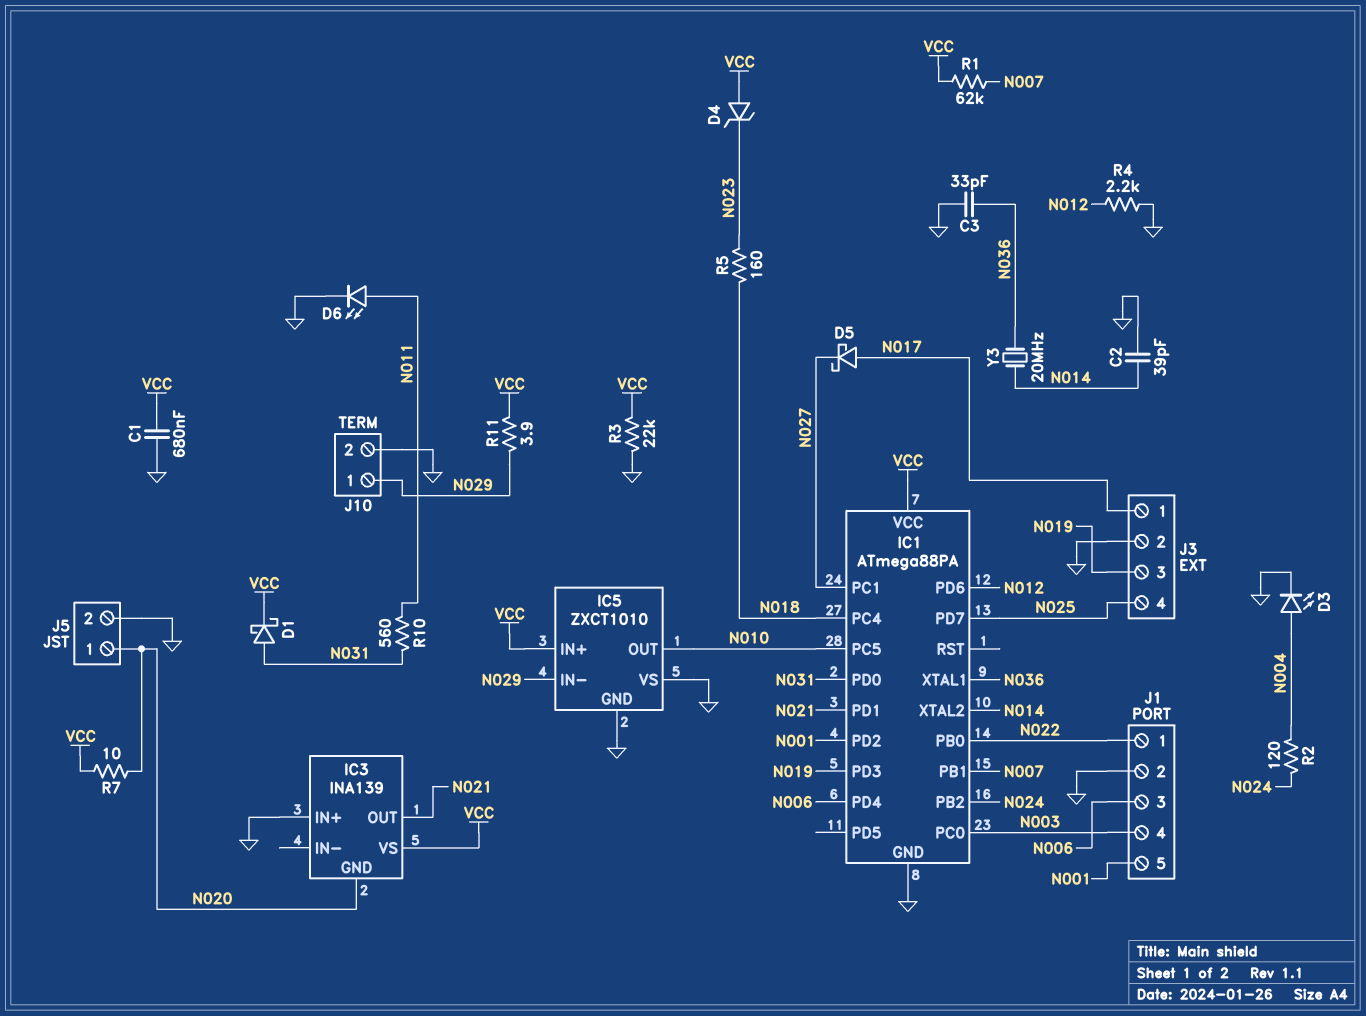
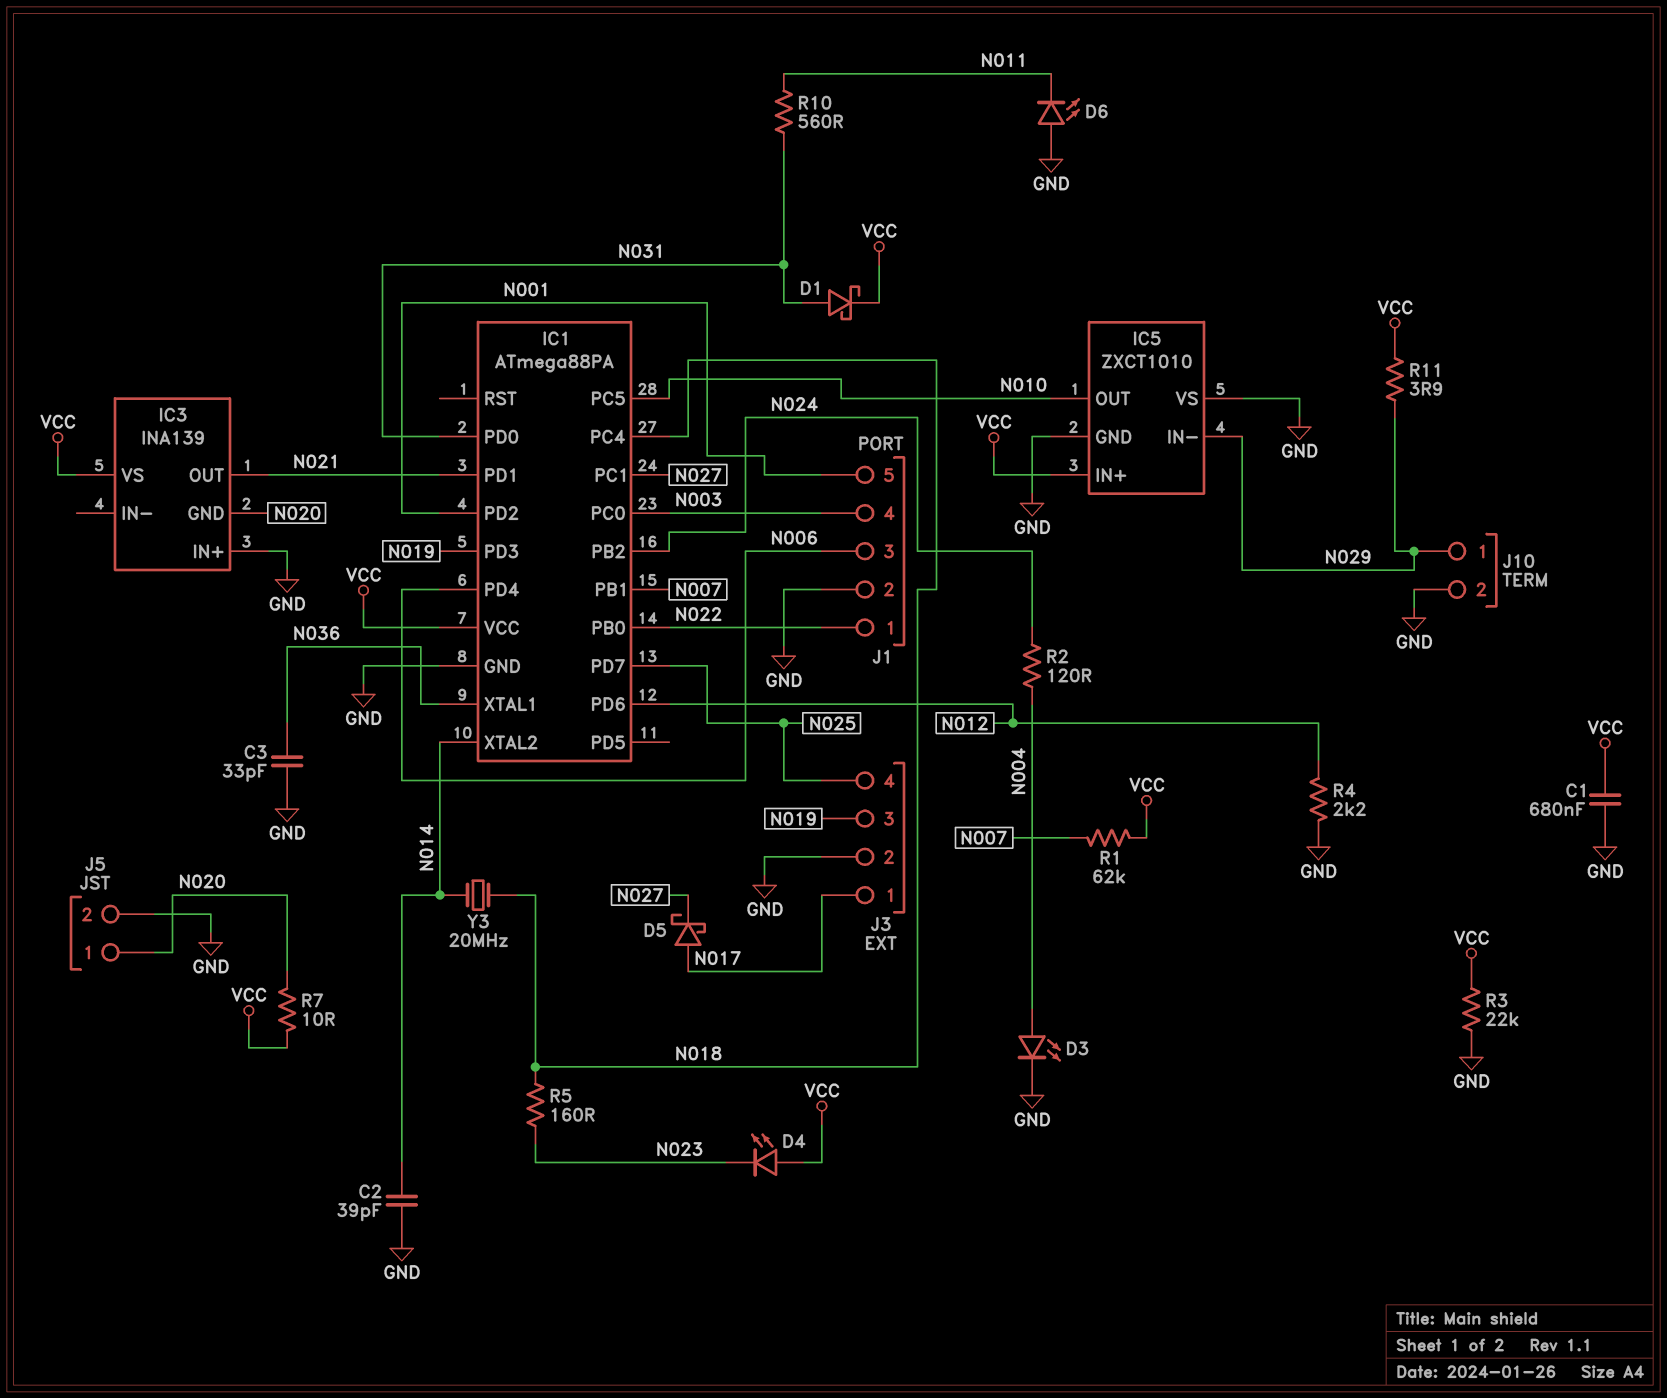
D4: zener (A VCC, K N023) -> LED (A VCC, K N023)
D6: LED (A N011, K GND) -> LED (A GND, K N011)
Y3: 20MHz (N014, N036) -> 20MHz (N014, N018)

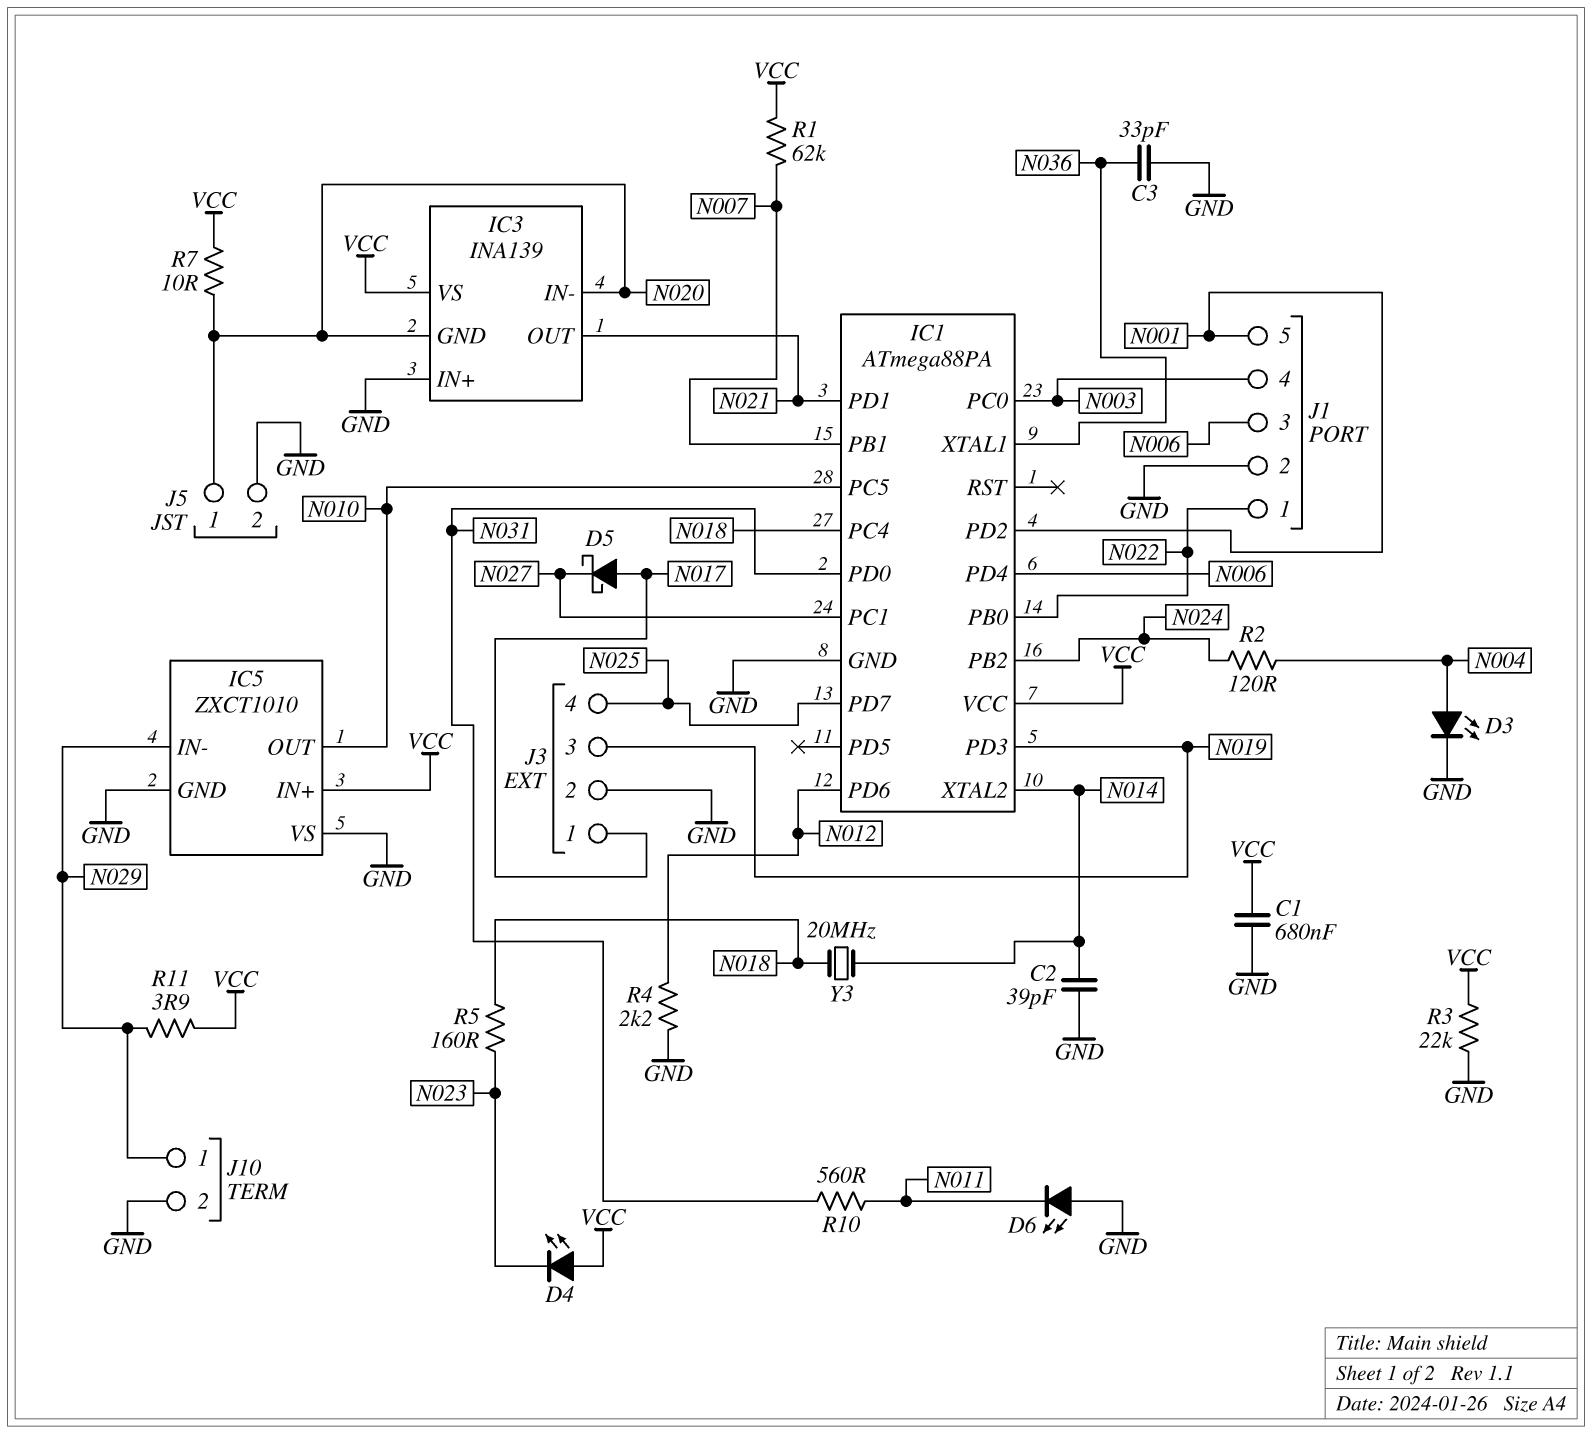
D1: schottky (A N031, K VCC) -> none
IC3 pin IN-: none -> N020

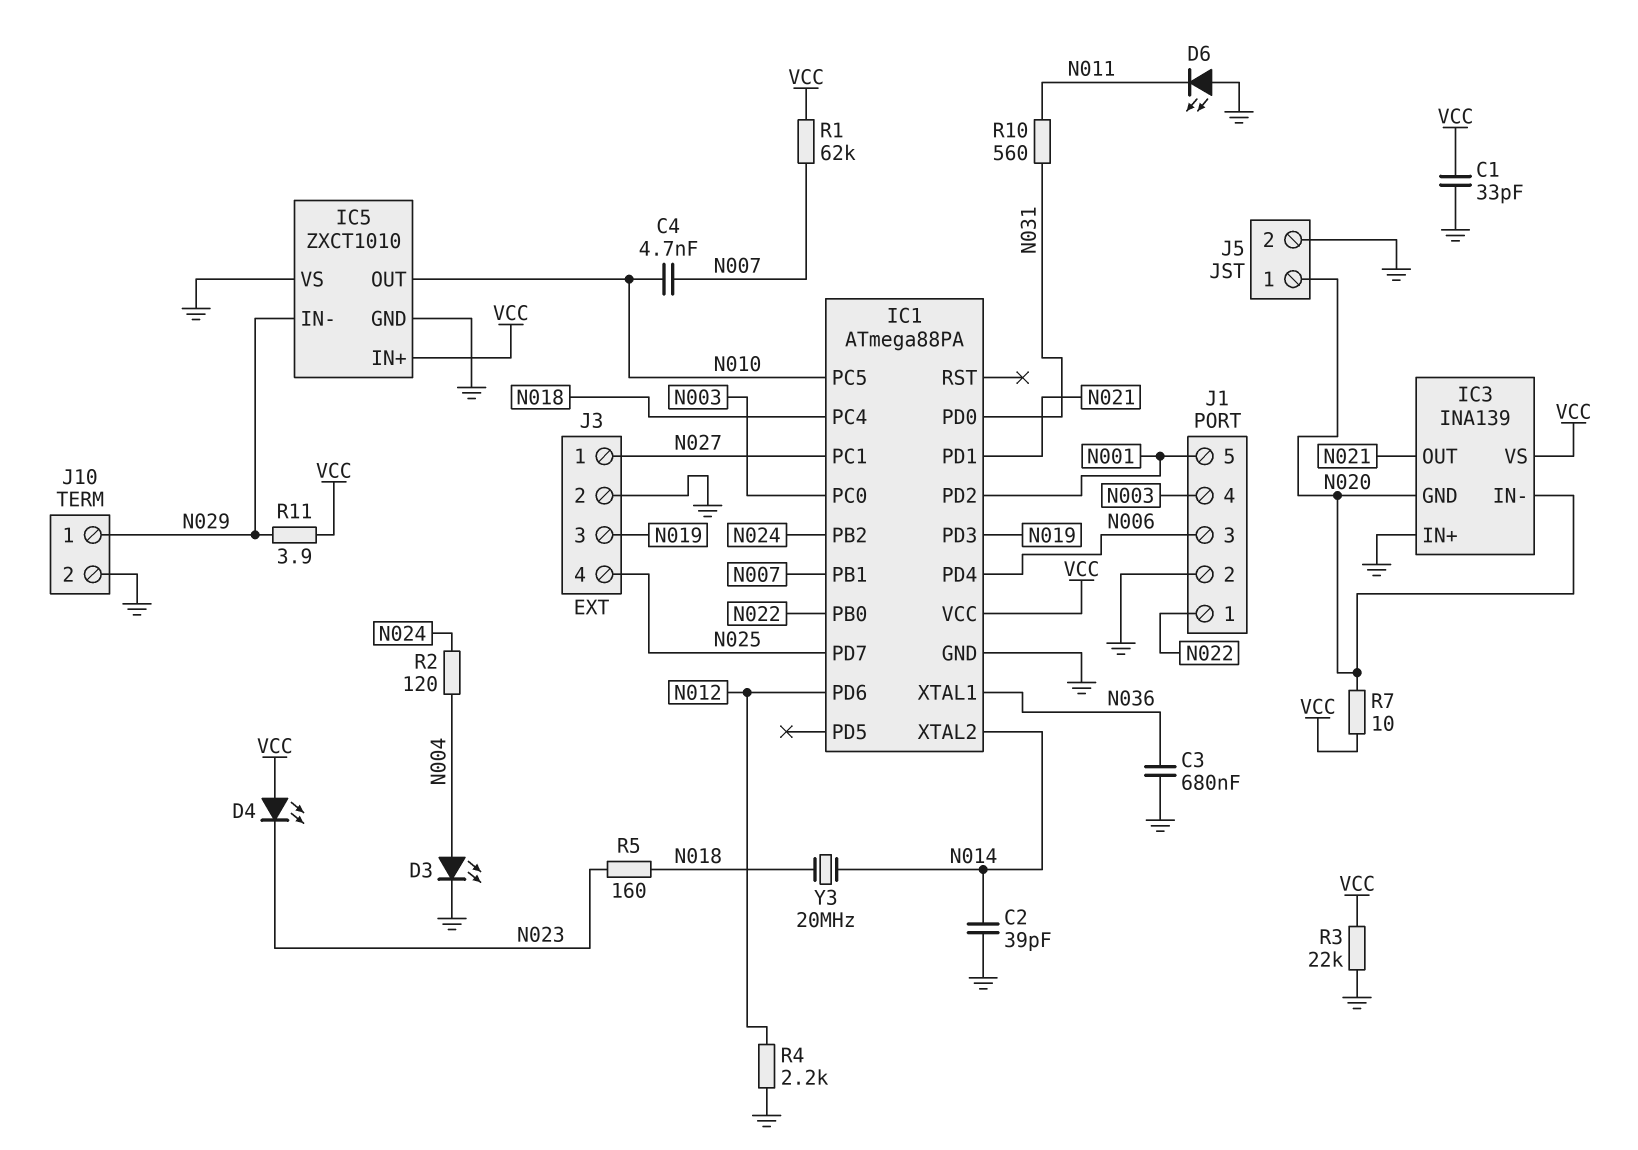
C1: 680nF (GND, VCC) -> 33pF (GND, VCC)
C3: 33pF (GND, N036) -> 680nF (GND, N036)
C4: none -> 4.7nF (N007, N010)
D5: schottky (A N017, K N027) -> none
J3 pin 1: N017 -> N027

